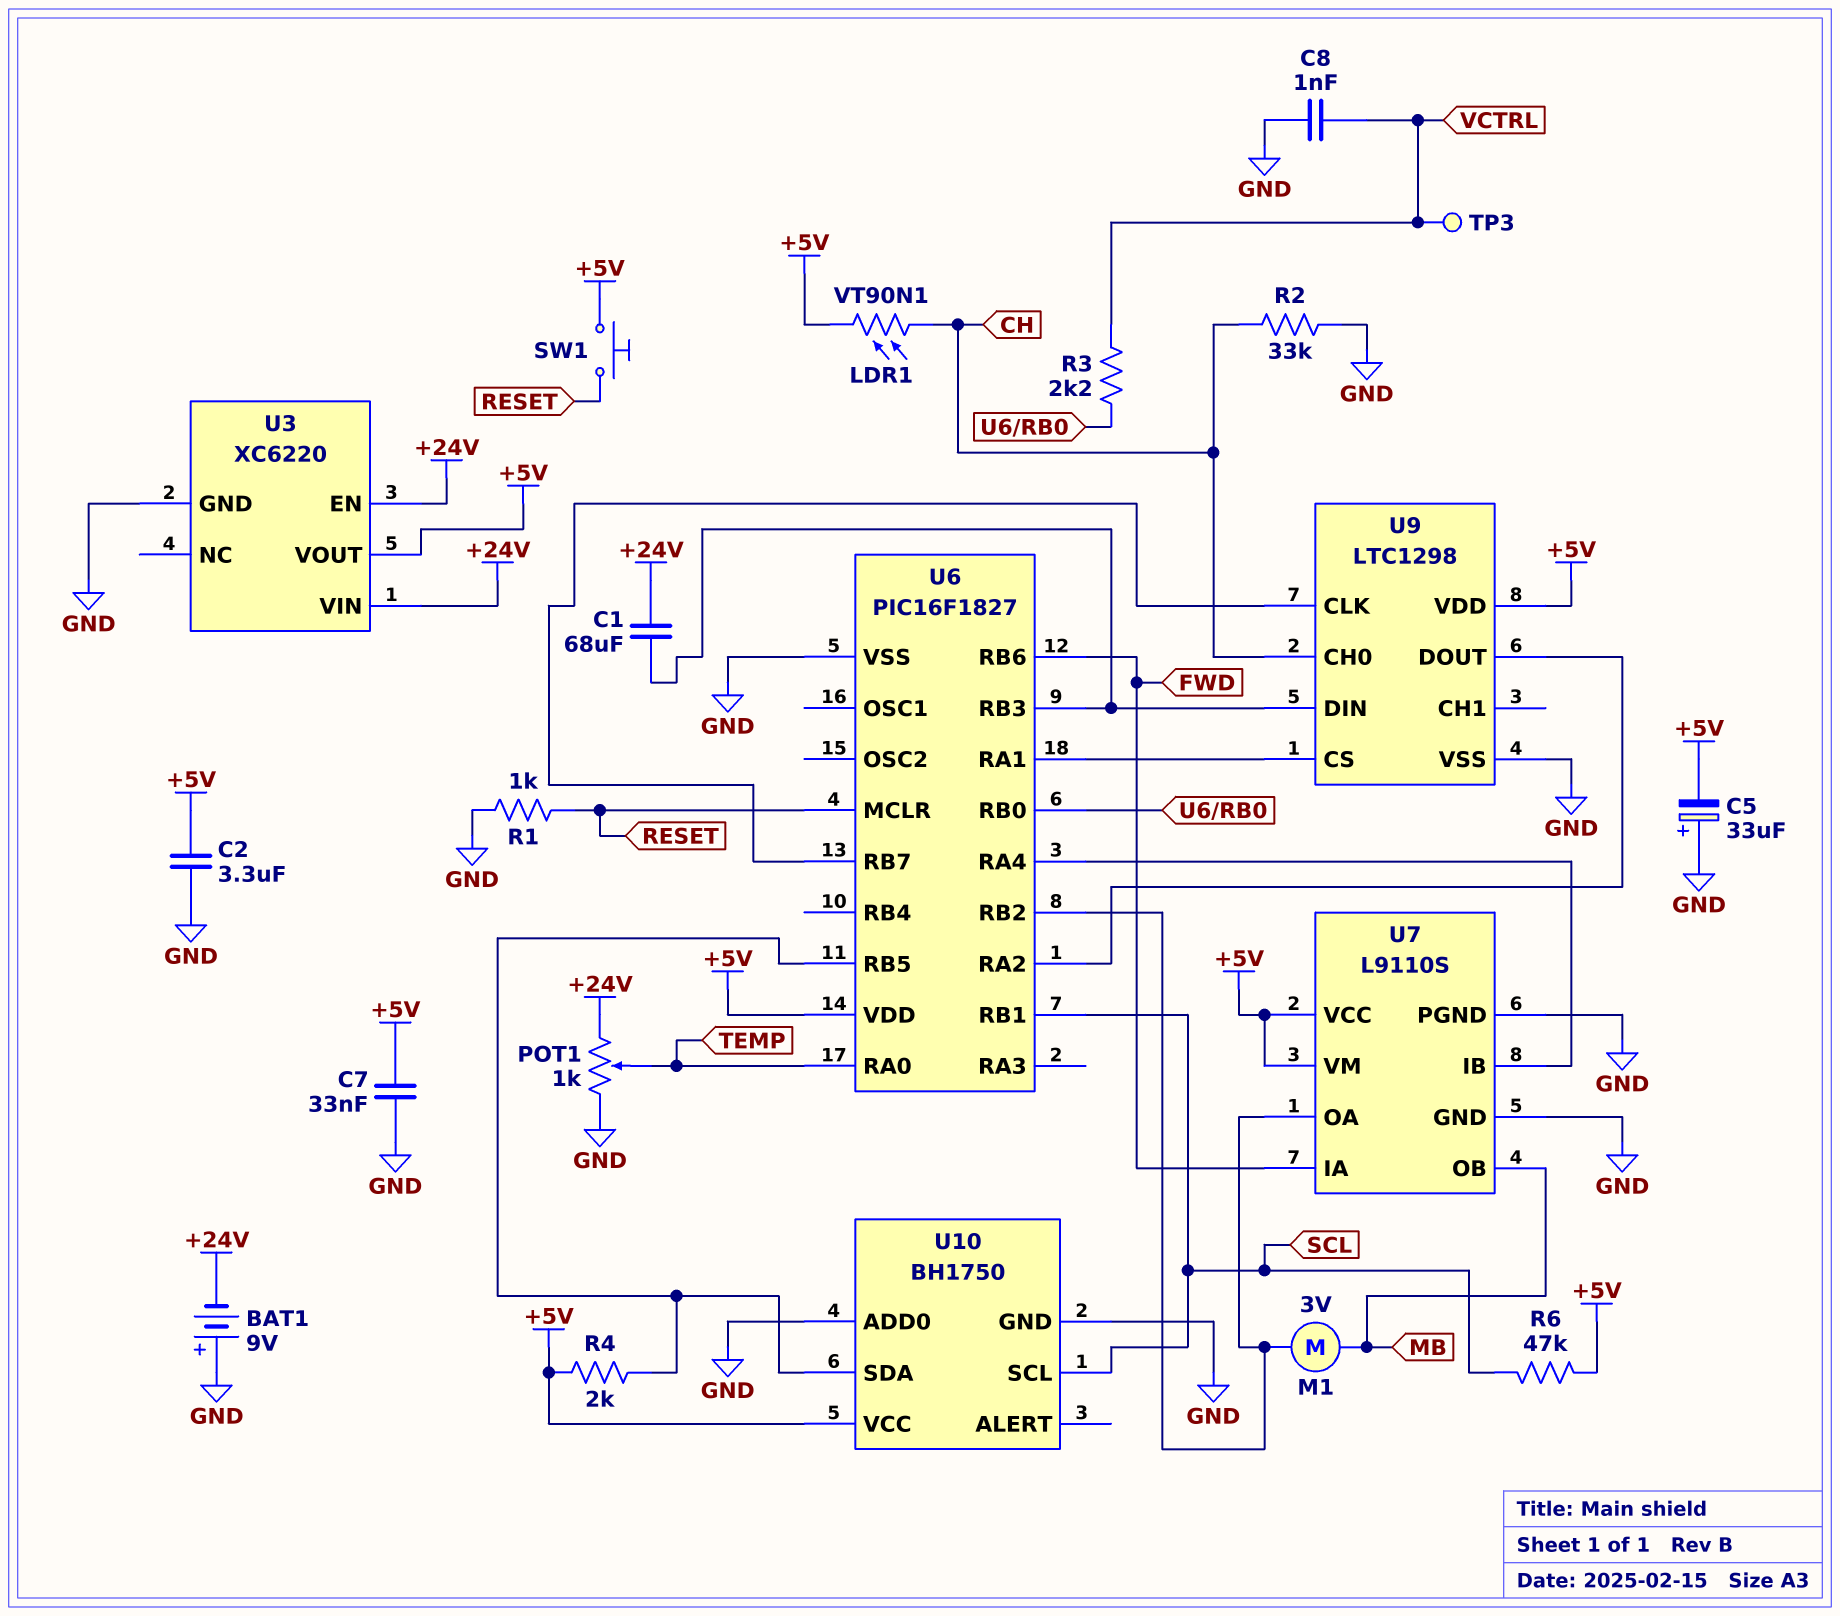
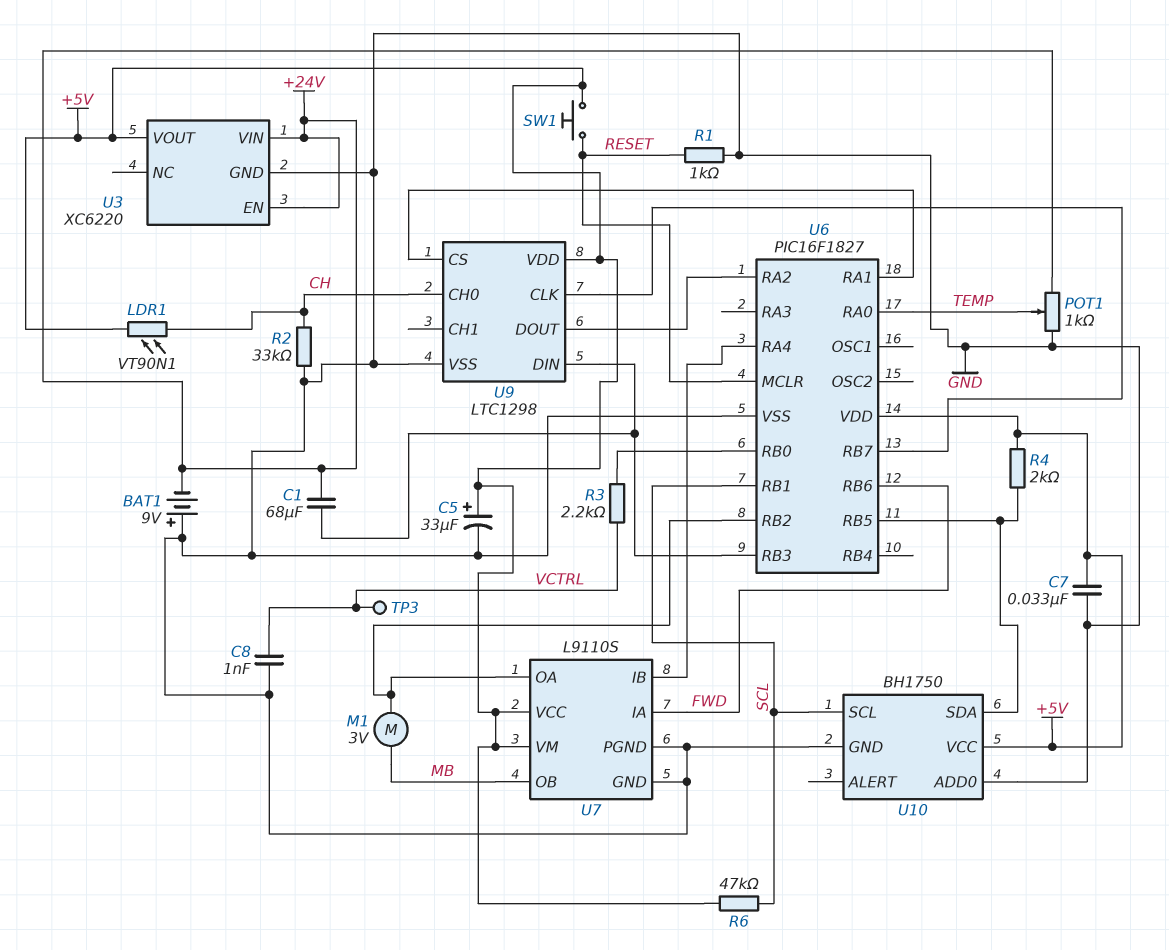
C2: 3.3uF (+5V, GND) -> none
C5: 33uF (plus GND, minus +5V) -> 33uF (plus +5V, minus GND)

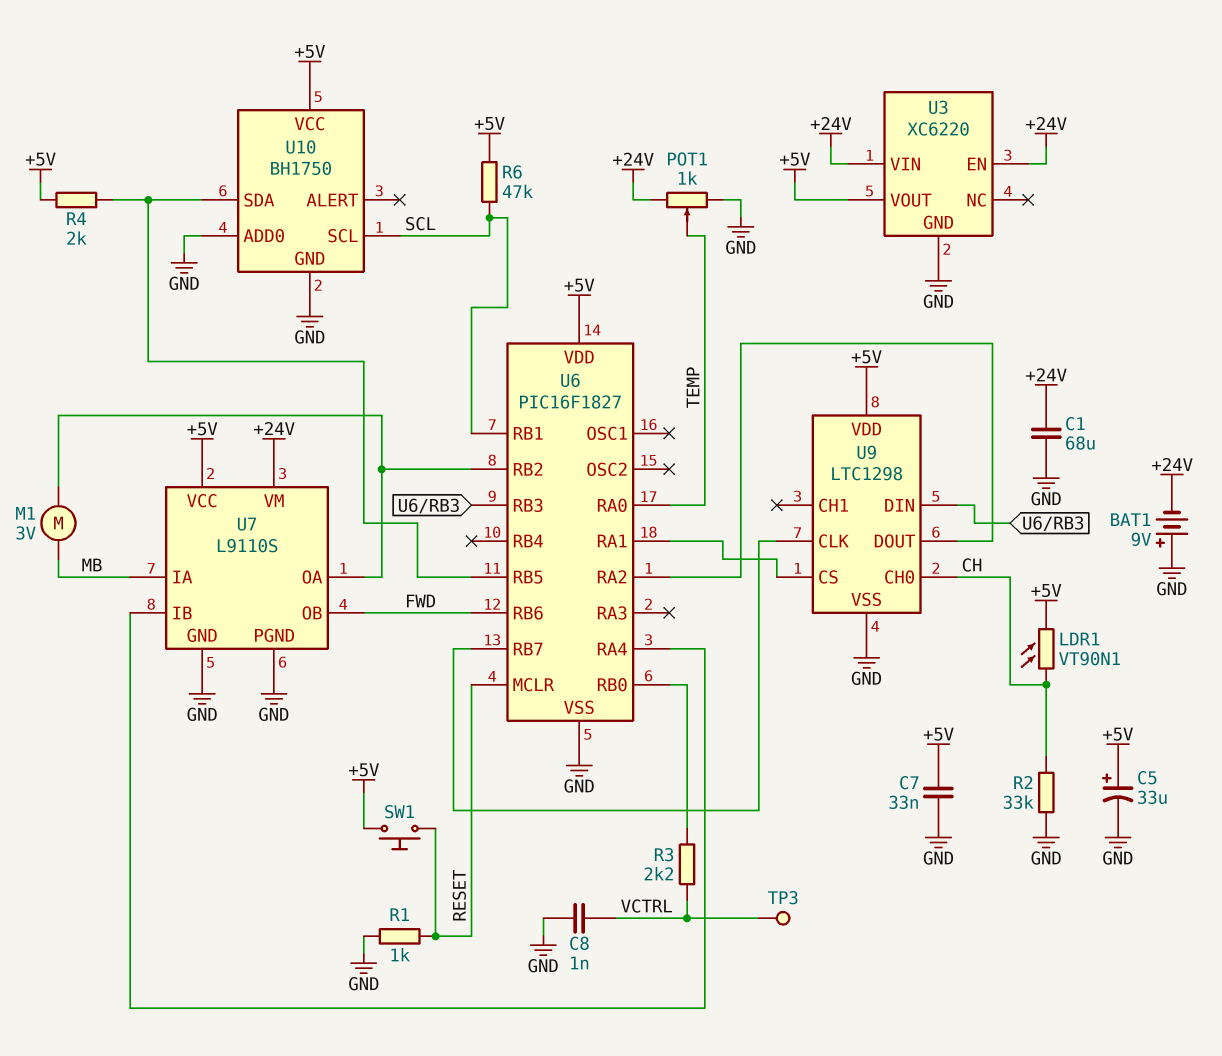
C1: 68uF (+24V, U6/RB3) -> 68uF (+24V, GND)
U7 pin IA: FWD -> MB
U7 pin OB: MB -> FWD
U7 pin VM: +5V -> +24V

